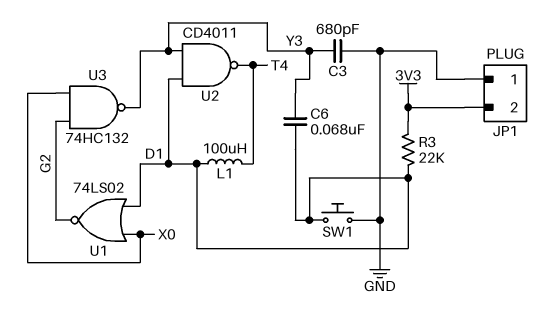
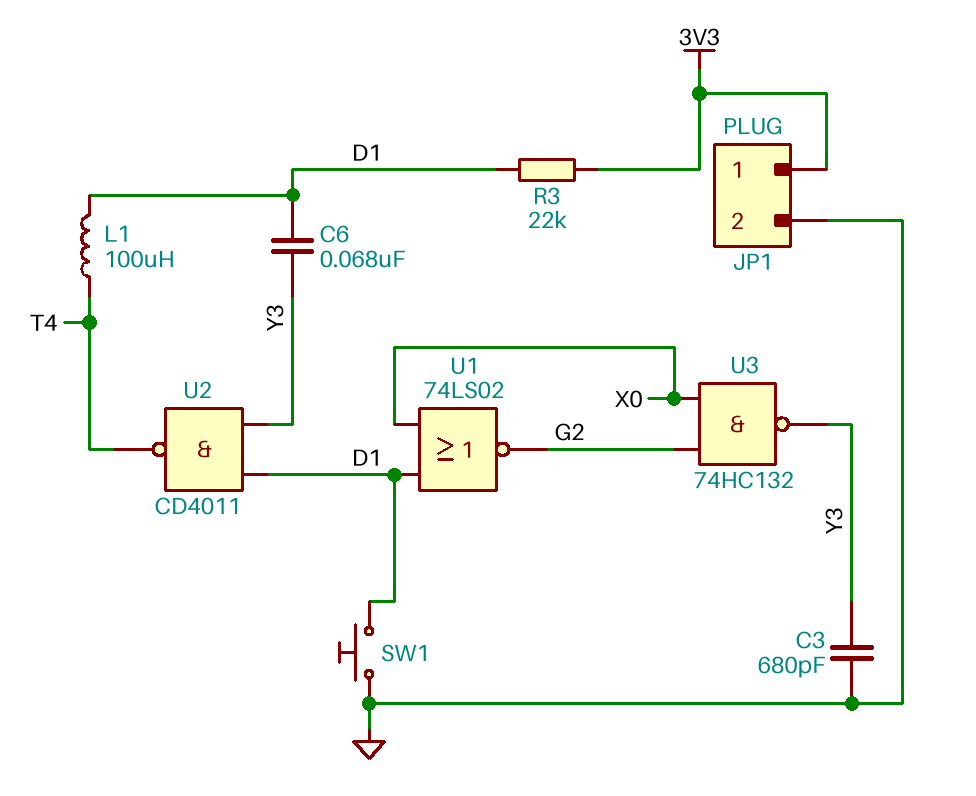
JP1 pin 1: GND -> 3V3
JP1 pin 2: 3V3 -> GND

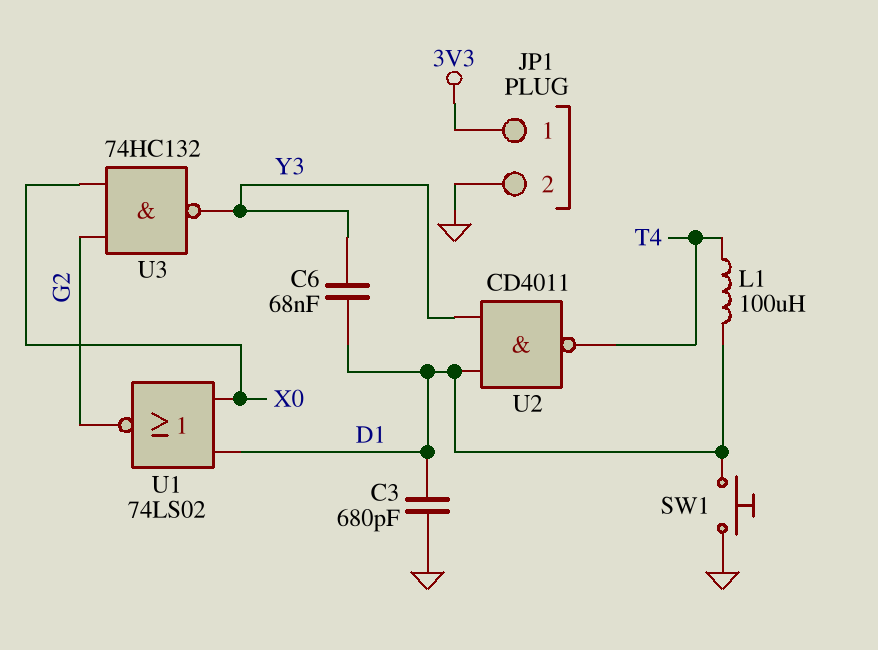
C3: 680pF (GND, Y3) -> 680pF (D1, GND)
R3: 22k (3V3, D1) -> none

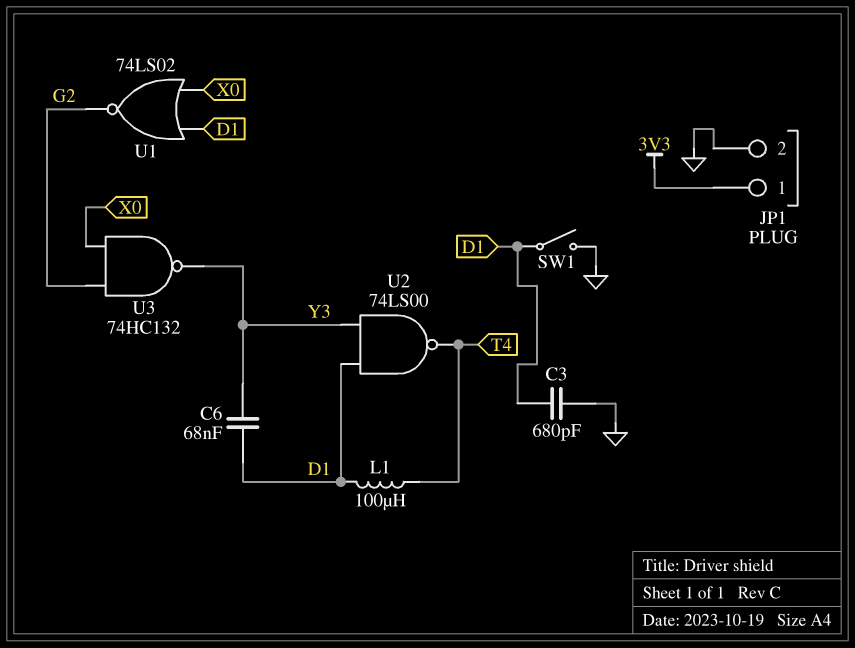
SW1: button (D1, GND) -> switch (D1, GND)
U2: NAND CD4011 (in D1, in Y3, out T4) -> NAND 74LS00 (in D1, in Y3, out T4)

